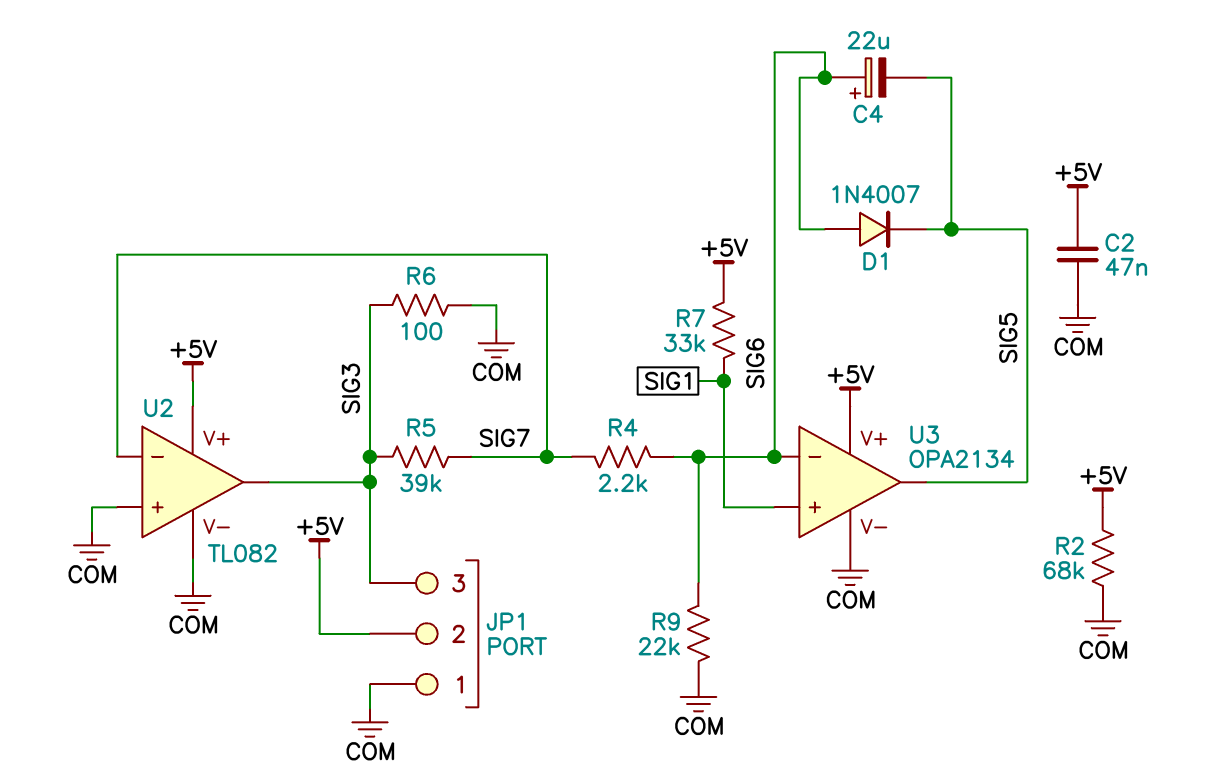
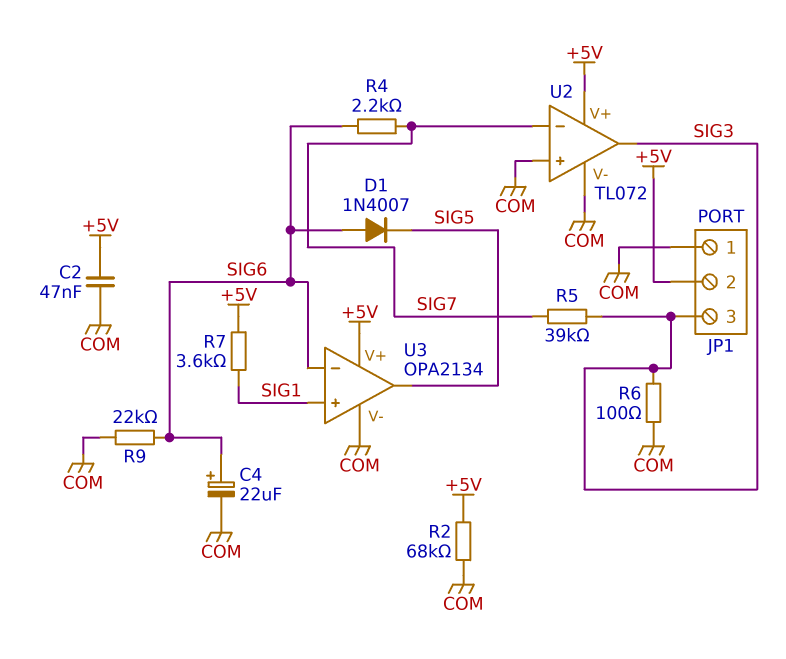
C4: 22uF (plus SIG6, minus SIG5) -> 22uF (plus SIG6, minus COM)
R7: 33k (+5V, SIG1) -> 3.6k (+5V, SIG1)
U2: TL082 -> TL072

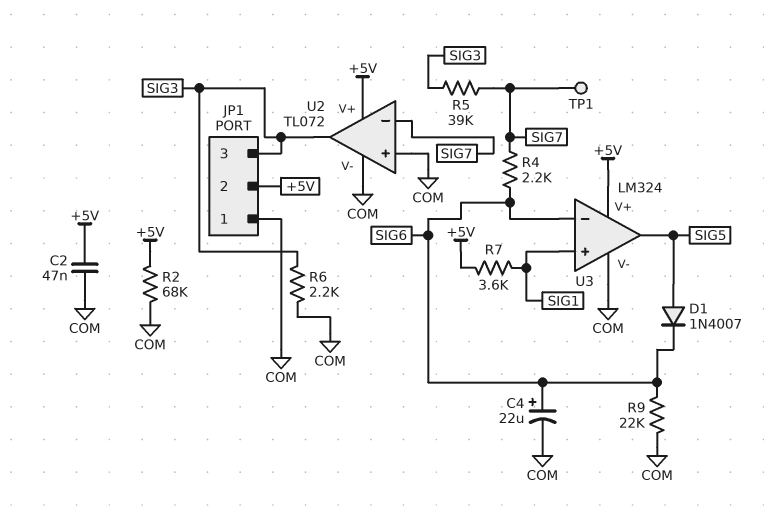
D1: diode 1N4007 (A SIG6, K SIG5) -> diode 1N4007 (A SIG5, K SIG6)
R6: 100 (COM, SIG3) -> 2.2k (COM, SIG3)
TP1: none -> test point (SIG7)
U3: OPA2134 -> LM324

